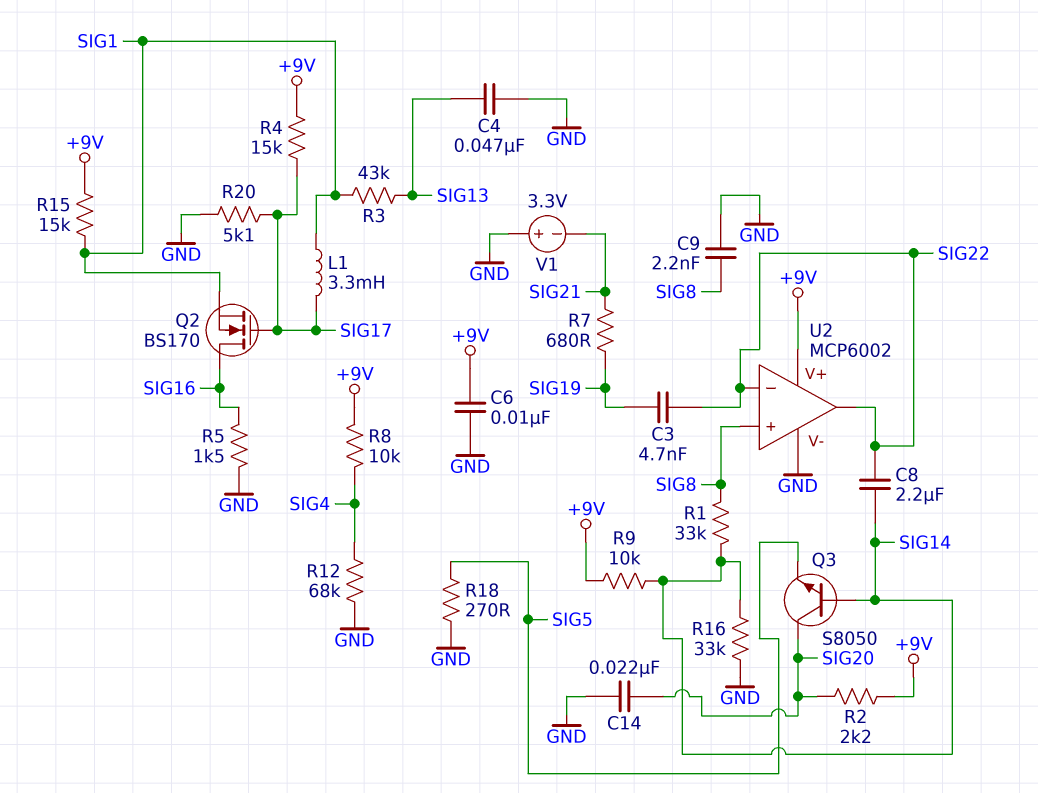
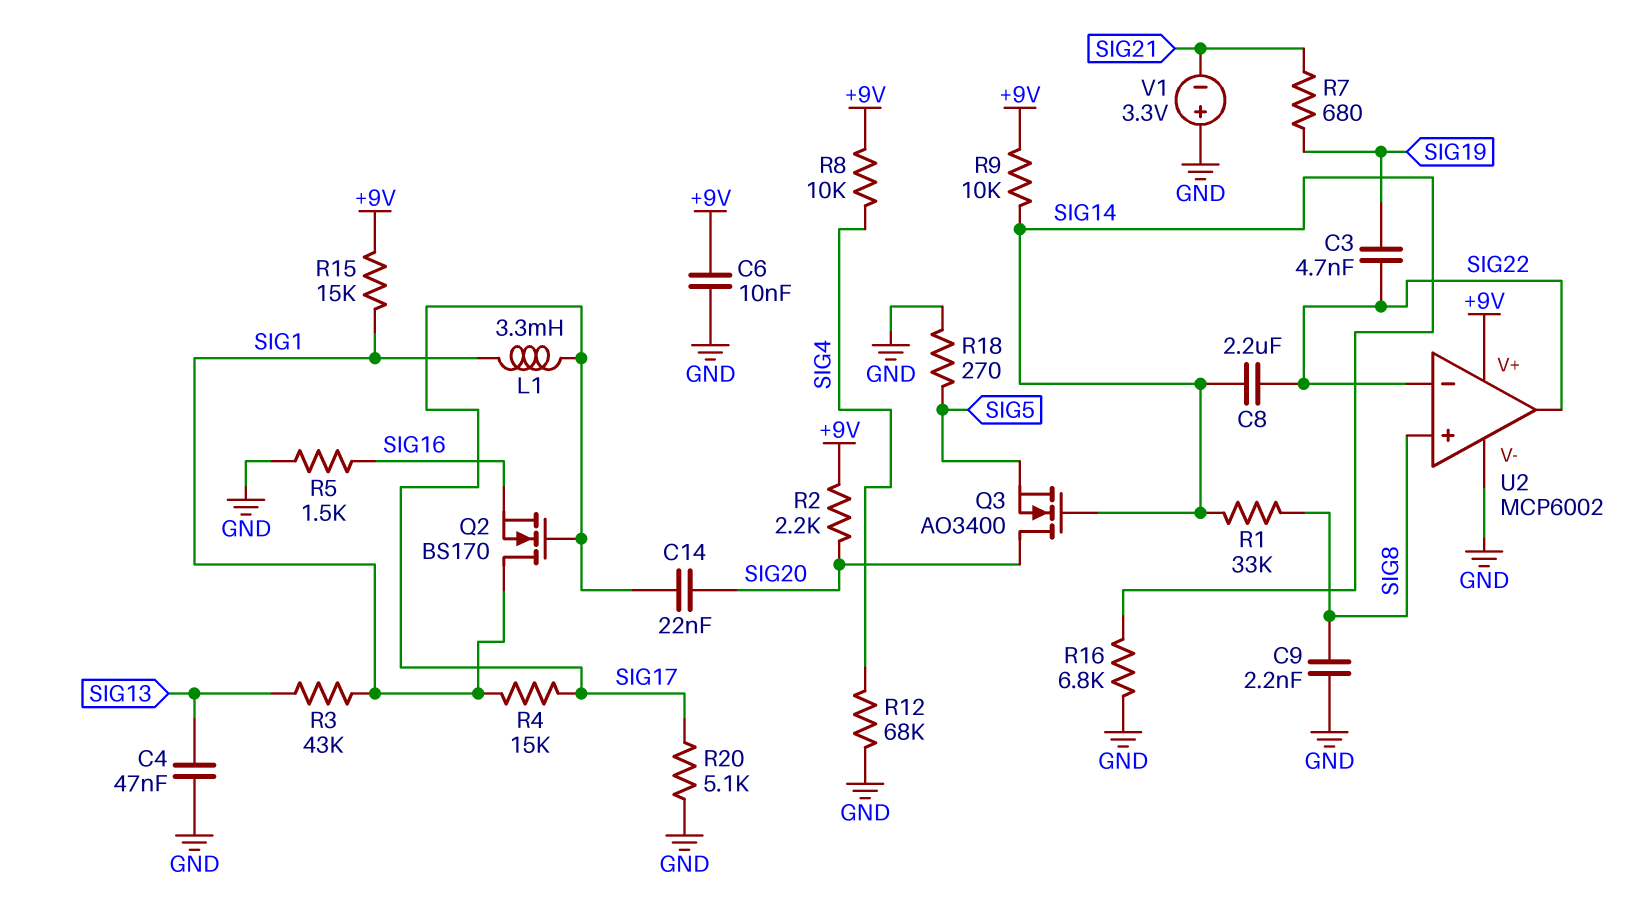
C14: 22nF (GND, SIG20) -> 22nF (SIG17, SIG20)
Q2: NMOS BS170 (G SIG17, D SIG16, S SIG1) -> NMOS BS170 (G SIG17, D SIG1, S SIG16)
Q3: NPN S8050 (B SIG14, C SIG20, E SIG5) -> NMOS AO3400 (G SIG14, D SIG20, S SIG5)
R4: 15k (+9V, SIG17) -> 15k (SIG1, SIG17)
R16: 33k (GND, SIG14) -> 6.8k (GND, SIG14)

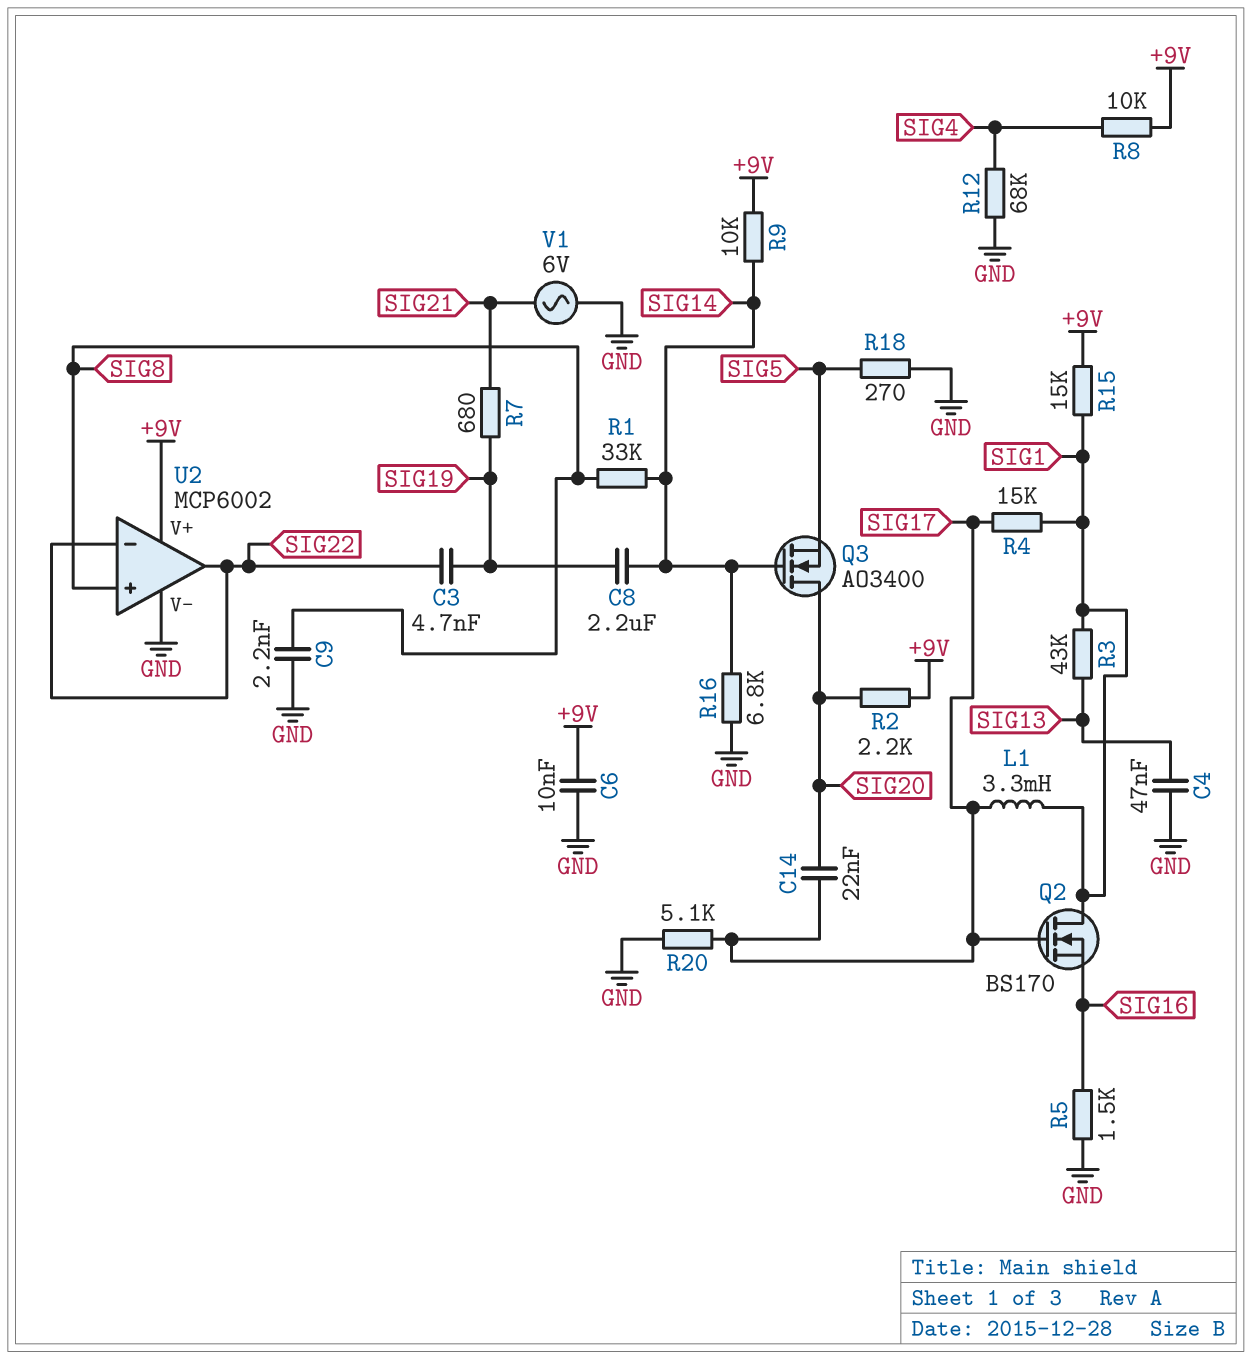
C8: 2.2uF (SIG14, SIG22) -> 2.2uF (SIG14, SIG19)
V1: 3.3V (plus GND, minus SIG21) -> AC 6V (GND, SIG21)

